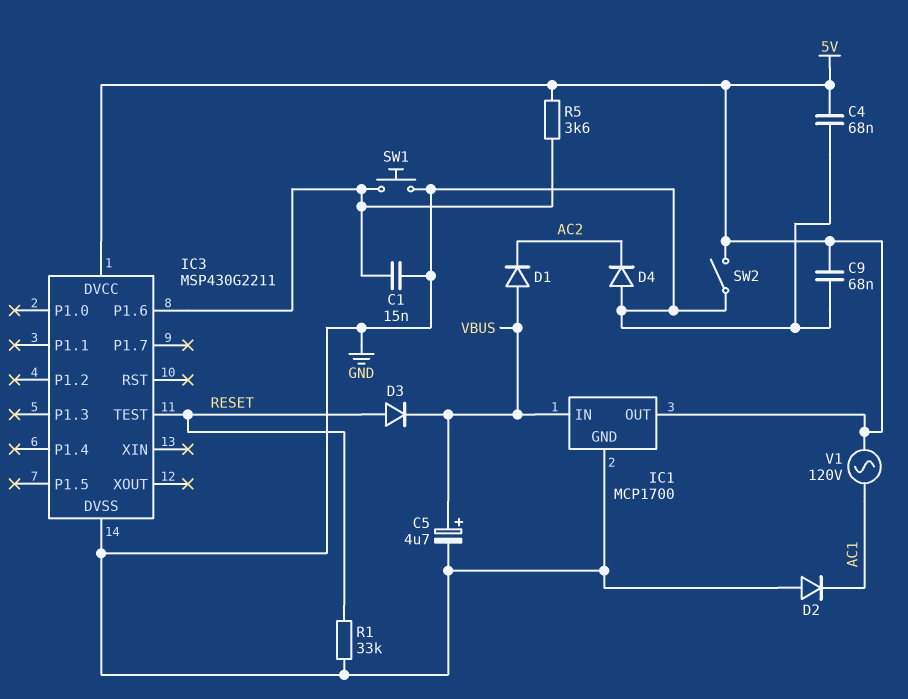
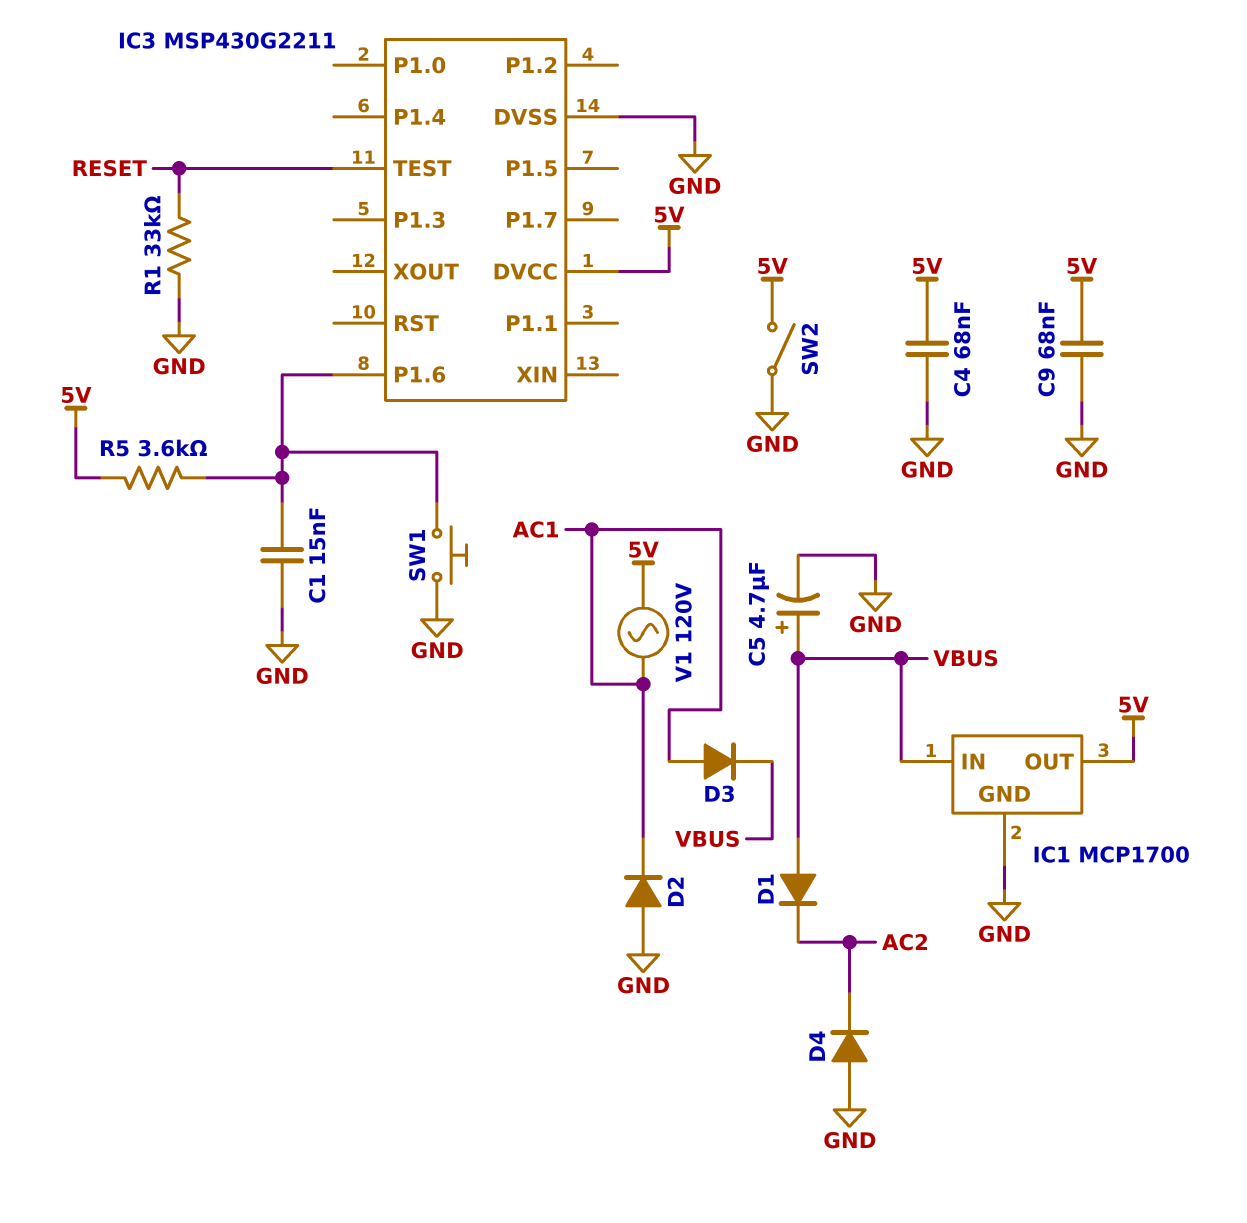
D3: diode (A RESET, K VBUS) -> diode (A AC1, K VBUS)

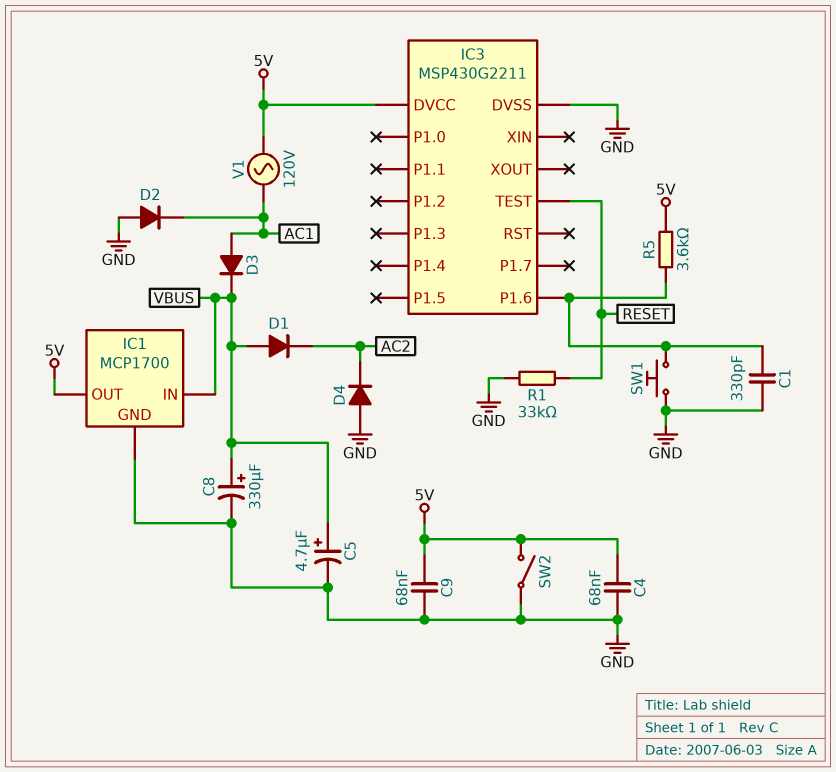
C1: 15nF (GND, IC3/P1.6) -> 330pF (GND, IC3/P1.6)
C8: none -> 330uF (plus VBUS, minus GND)

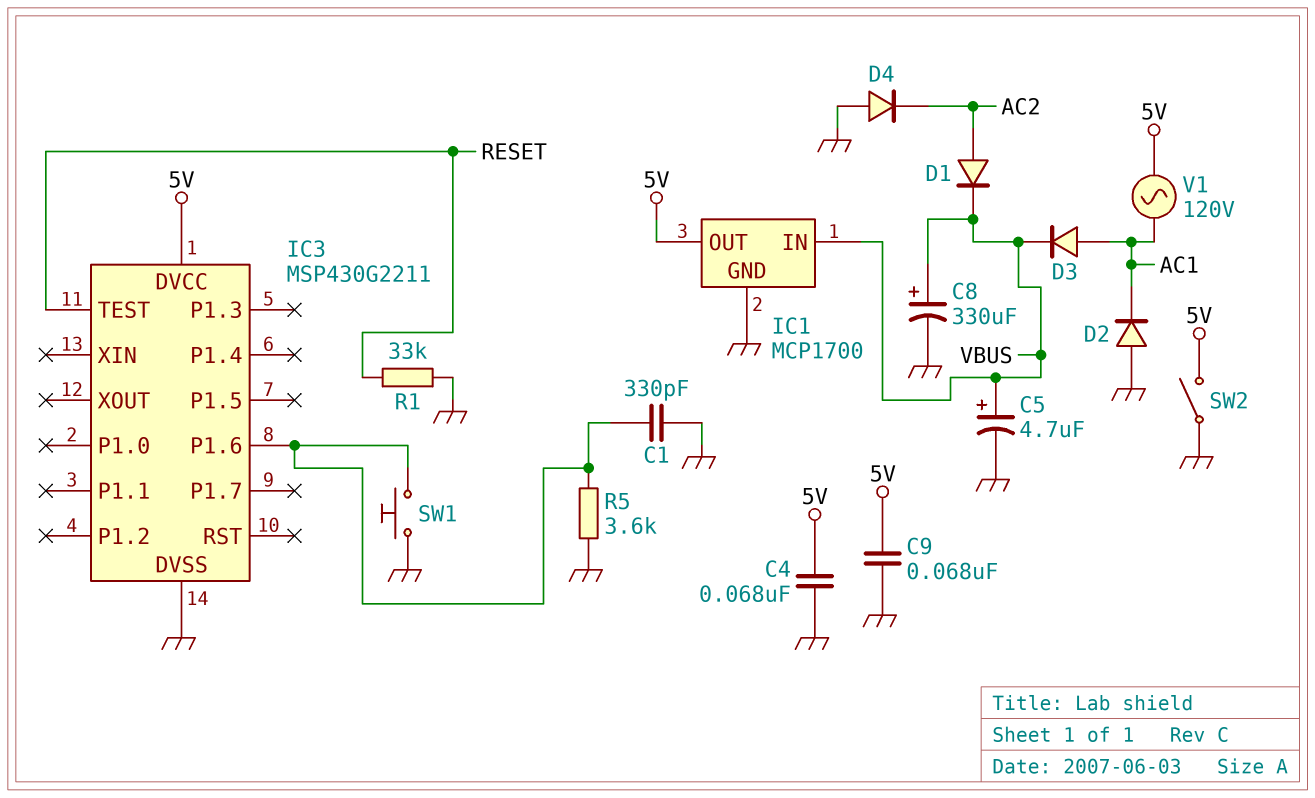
D1: diode (A VBUS, K AC2) -> diode (A AC2, K VBUS)
R5: 3.6k (5V, IC3/P1.6) -> 3.6k (GND, IC3/P1.6)

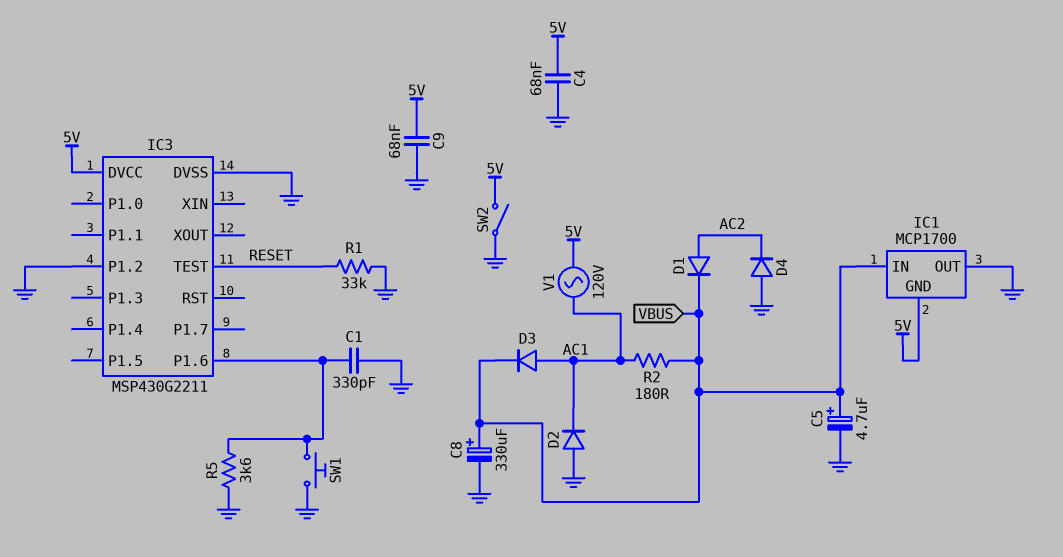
IC1 pin GND: GND -> 5V
IC1 pin OUT: 5V -> GND
IC3 pin P1.2: none -> GND
R2: none -> 180 (AC1, VBUS)

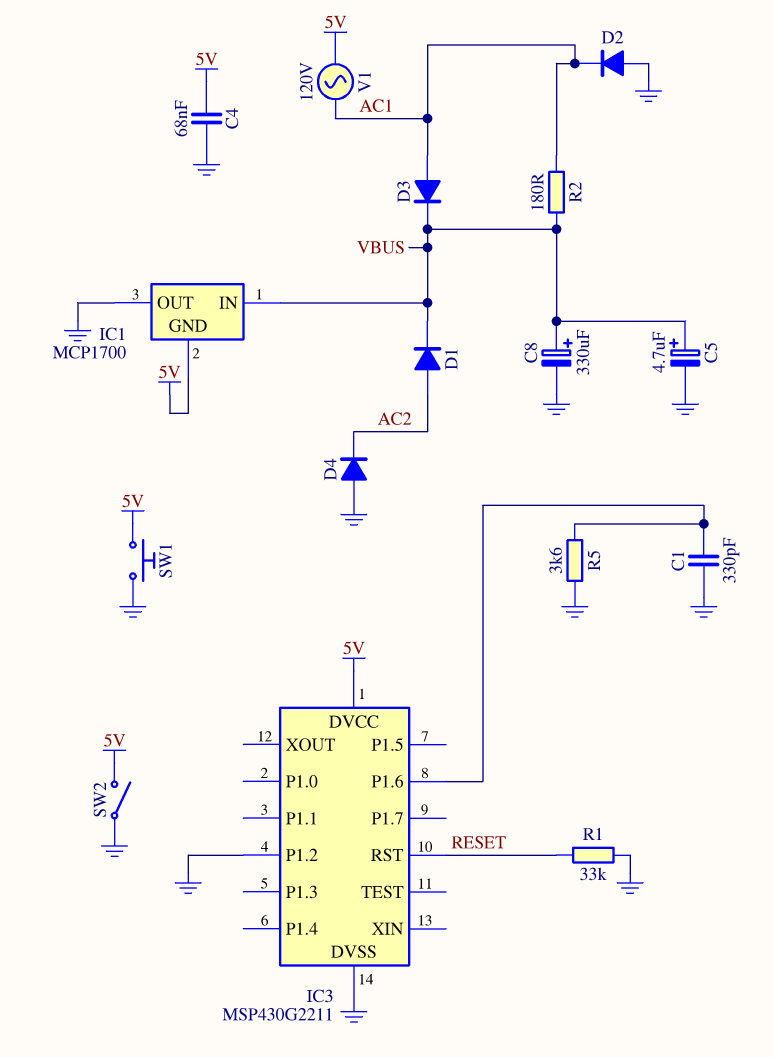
C9: 68nF (5V, GND) -> none
IC3 pin RST: none -> RESET
IC3 pin TEST: RESET -> none
SW1: button (GND, IC3/P1.6) -> button (5V, GND)

